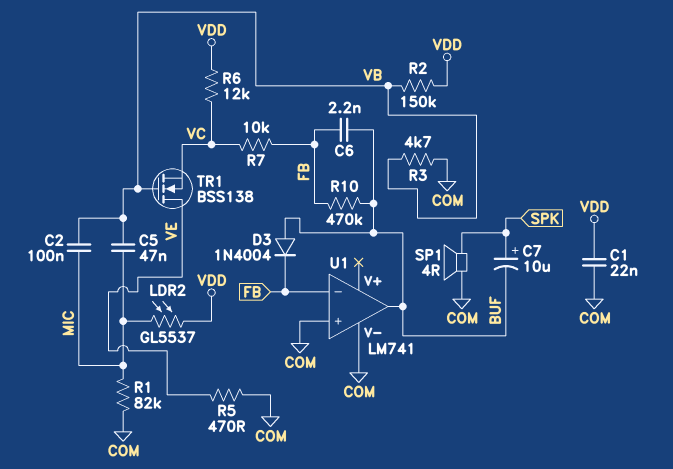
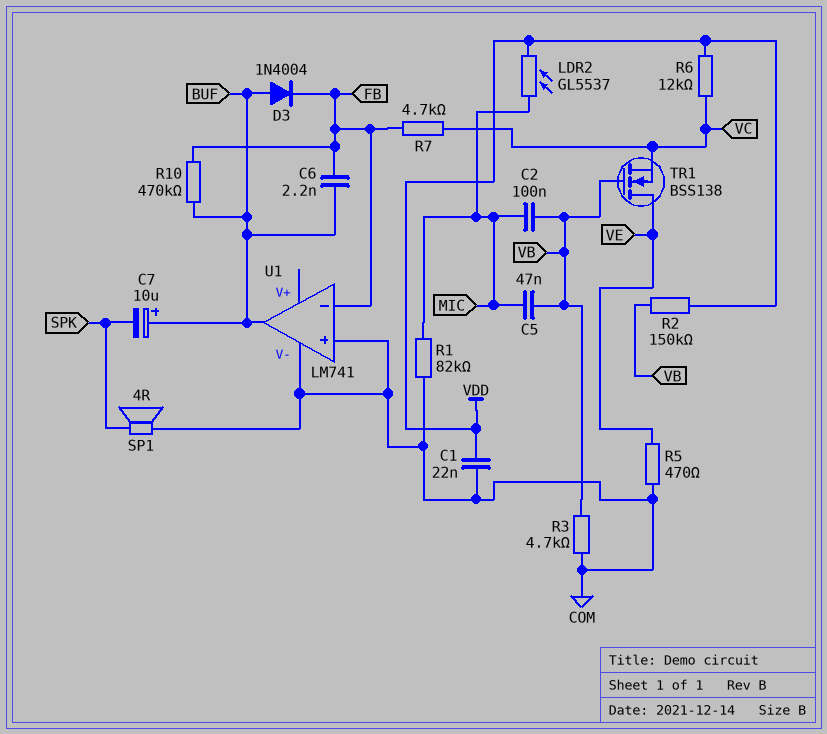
C7: 10uF (plus SPK, minus BUF) -> 10uF (plus BUF, minus SPK)
R7: 10k (FB, VC) -> 4.7k (FB, VC)

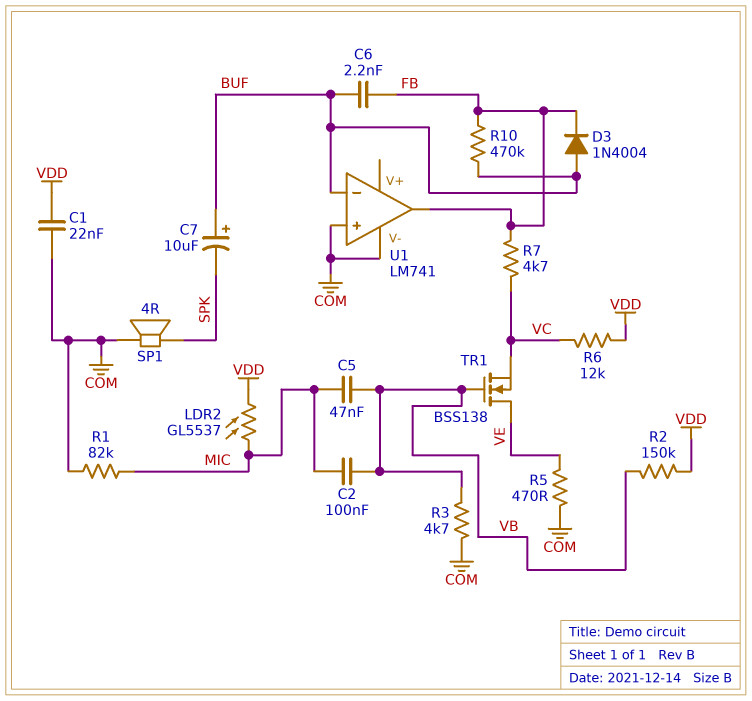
U1 pin in-: FB -> BUF
U1 pin out: BUF -> FB

